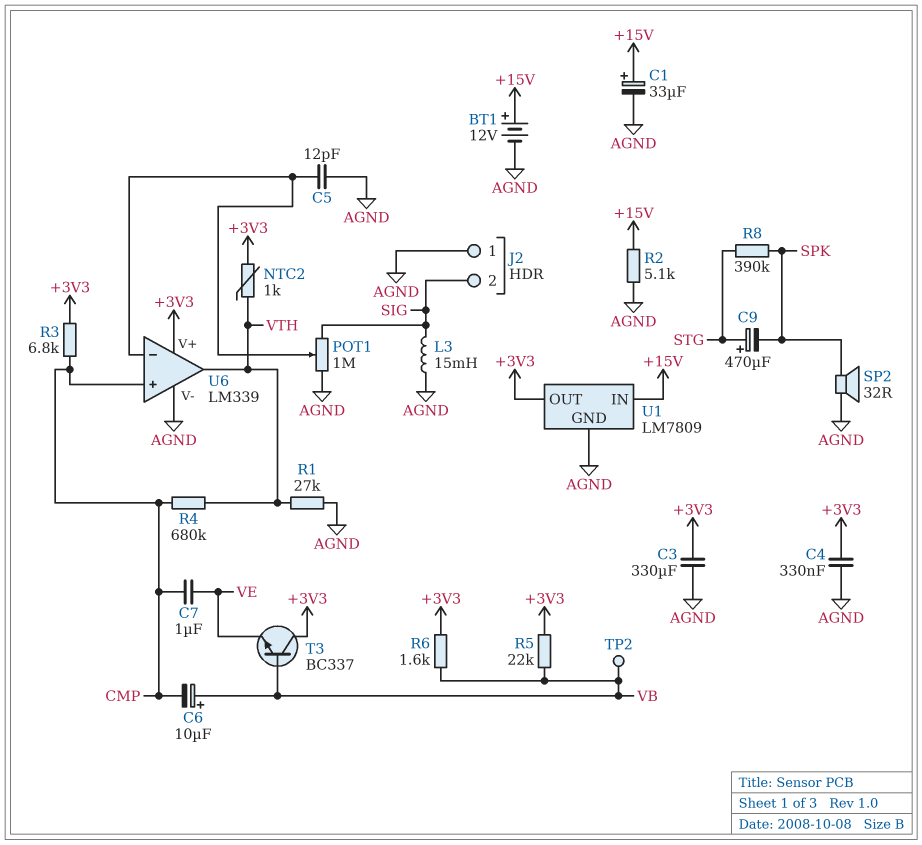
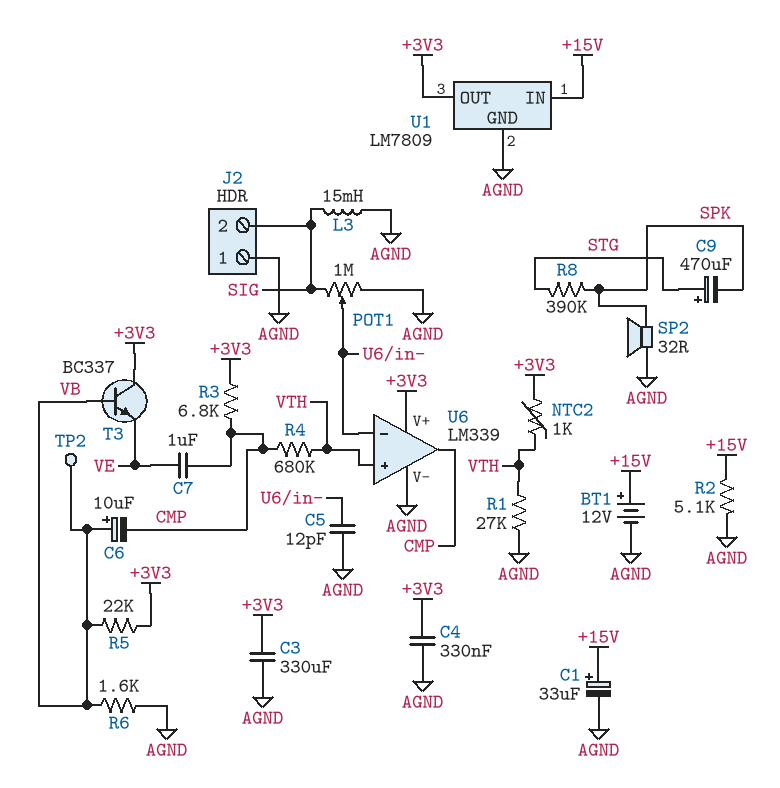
R6: 1.6k (+3V3, VB) -> 1.6k (AGND, VB)
U6 pin in+: CMP -> VTH
U6 pin out: VTH -> CMP

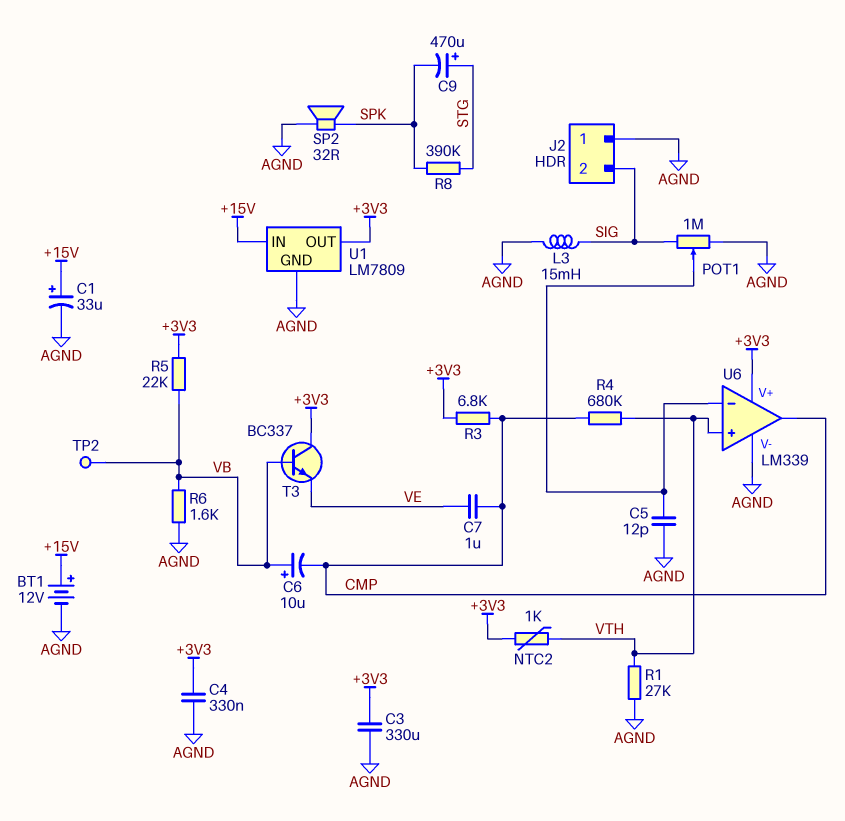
R2: 5.1k (+15V, AGND) -> none

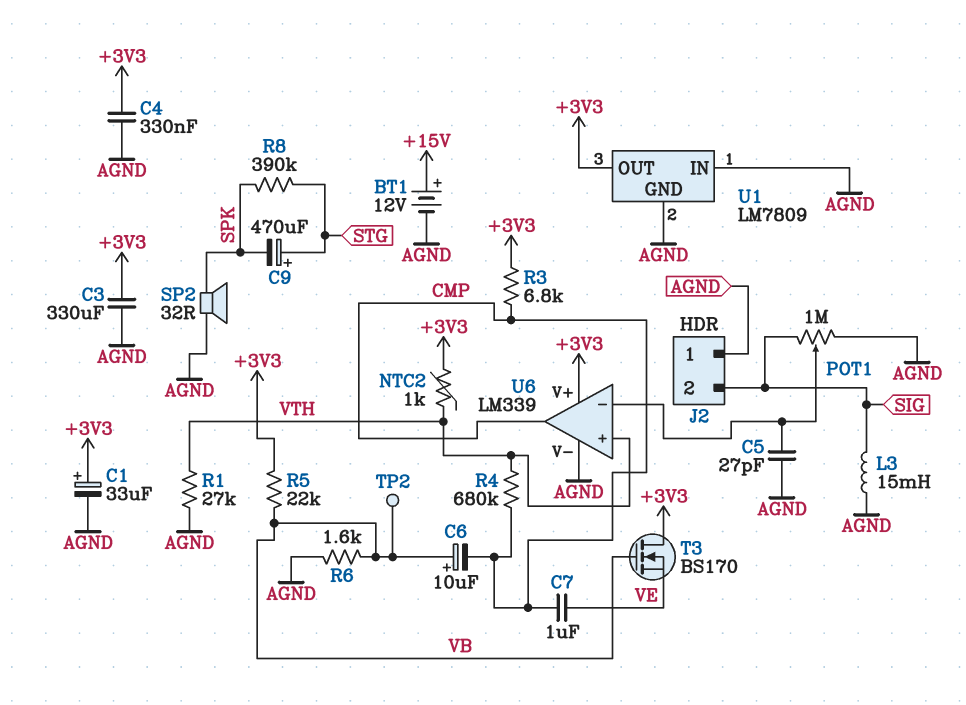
C1: 33uF (plus +15V, minus AGND) -> 33uF (plus +3V3, minus AGND)
C5: 12pF (AGND, U6/in-) -> 27pF (AGND, U6/in-)
T3: NPN BC337 (B VB, C +3V3, E VE) -> NMOS BS170 (G VB, D +3V3, S VE)
U1 pin IN: +15V -> AGND

